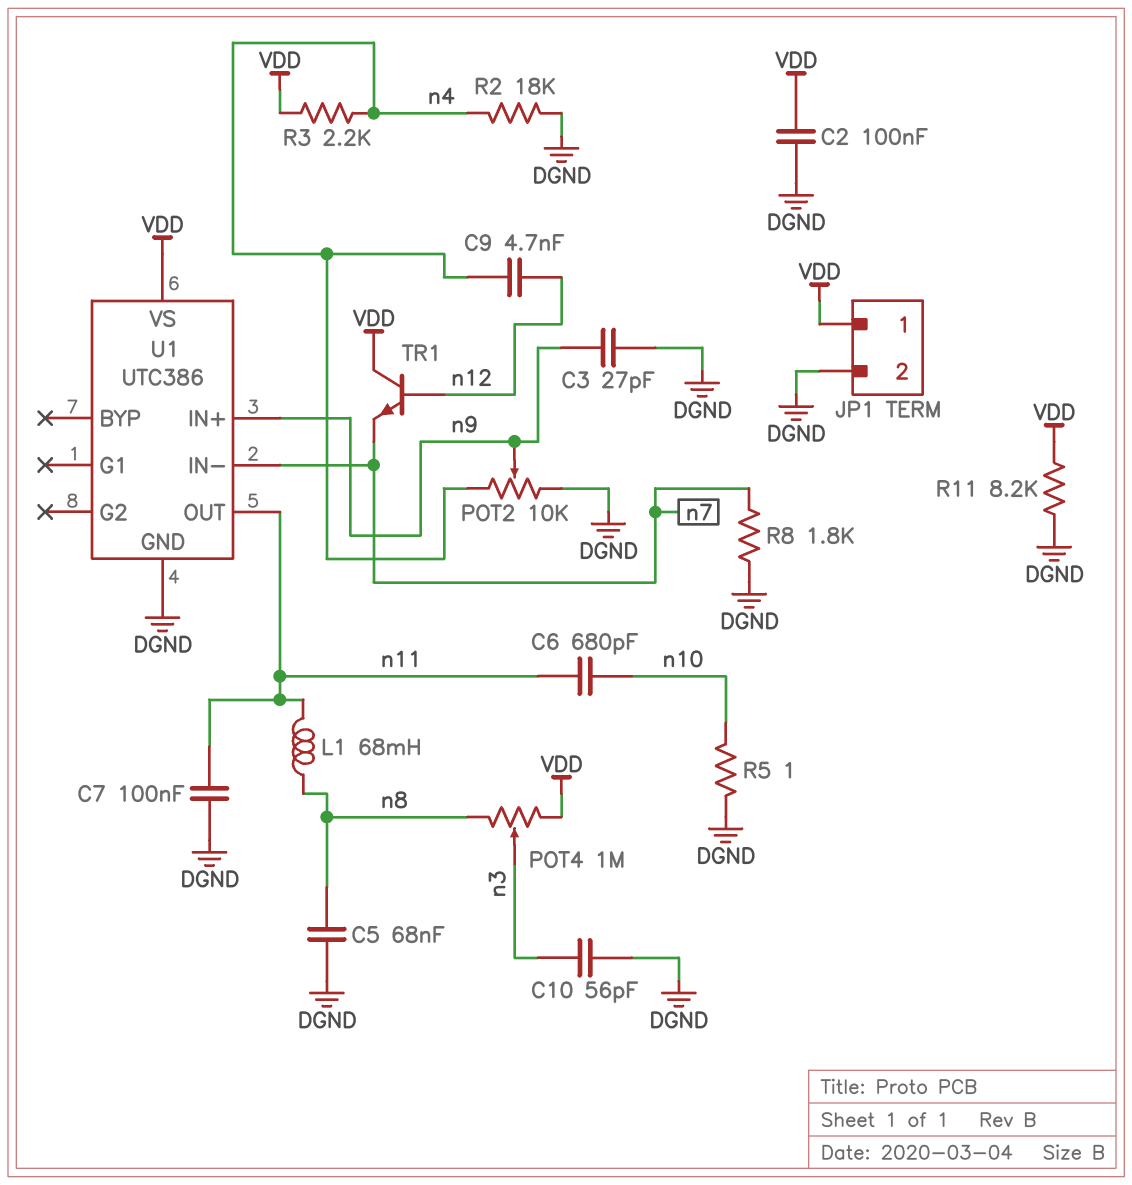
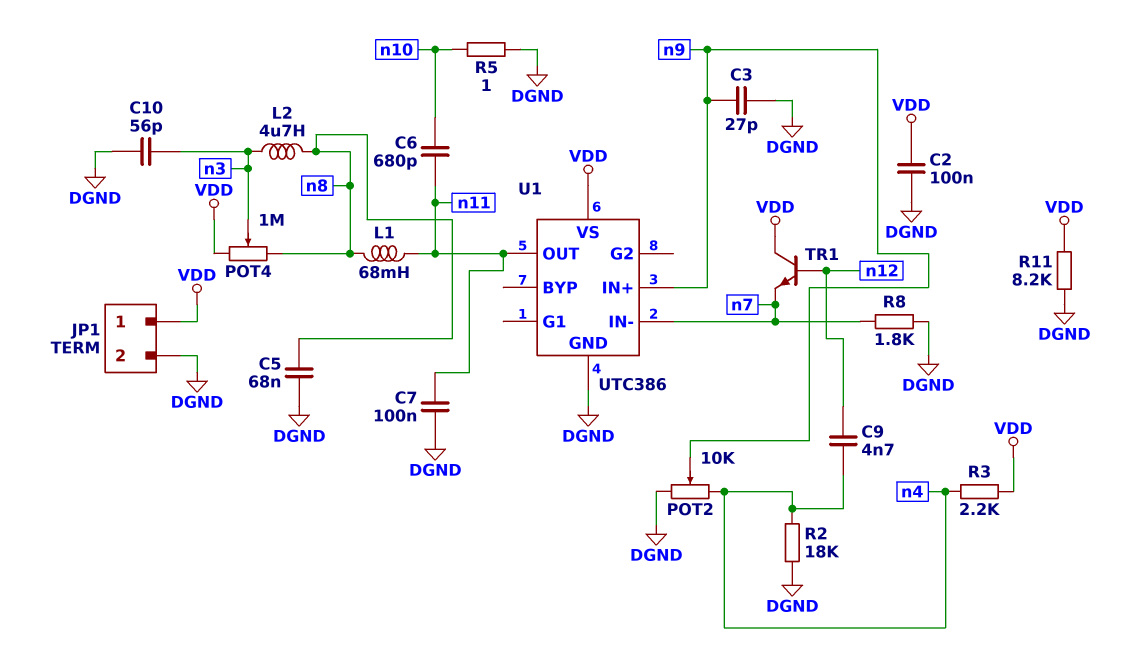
L2: none -> 4.7uH (n3, n8)

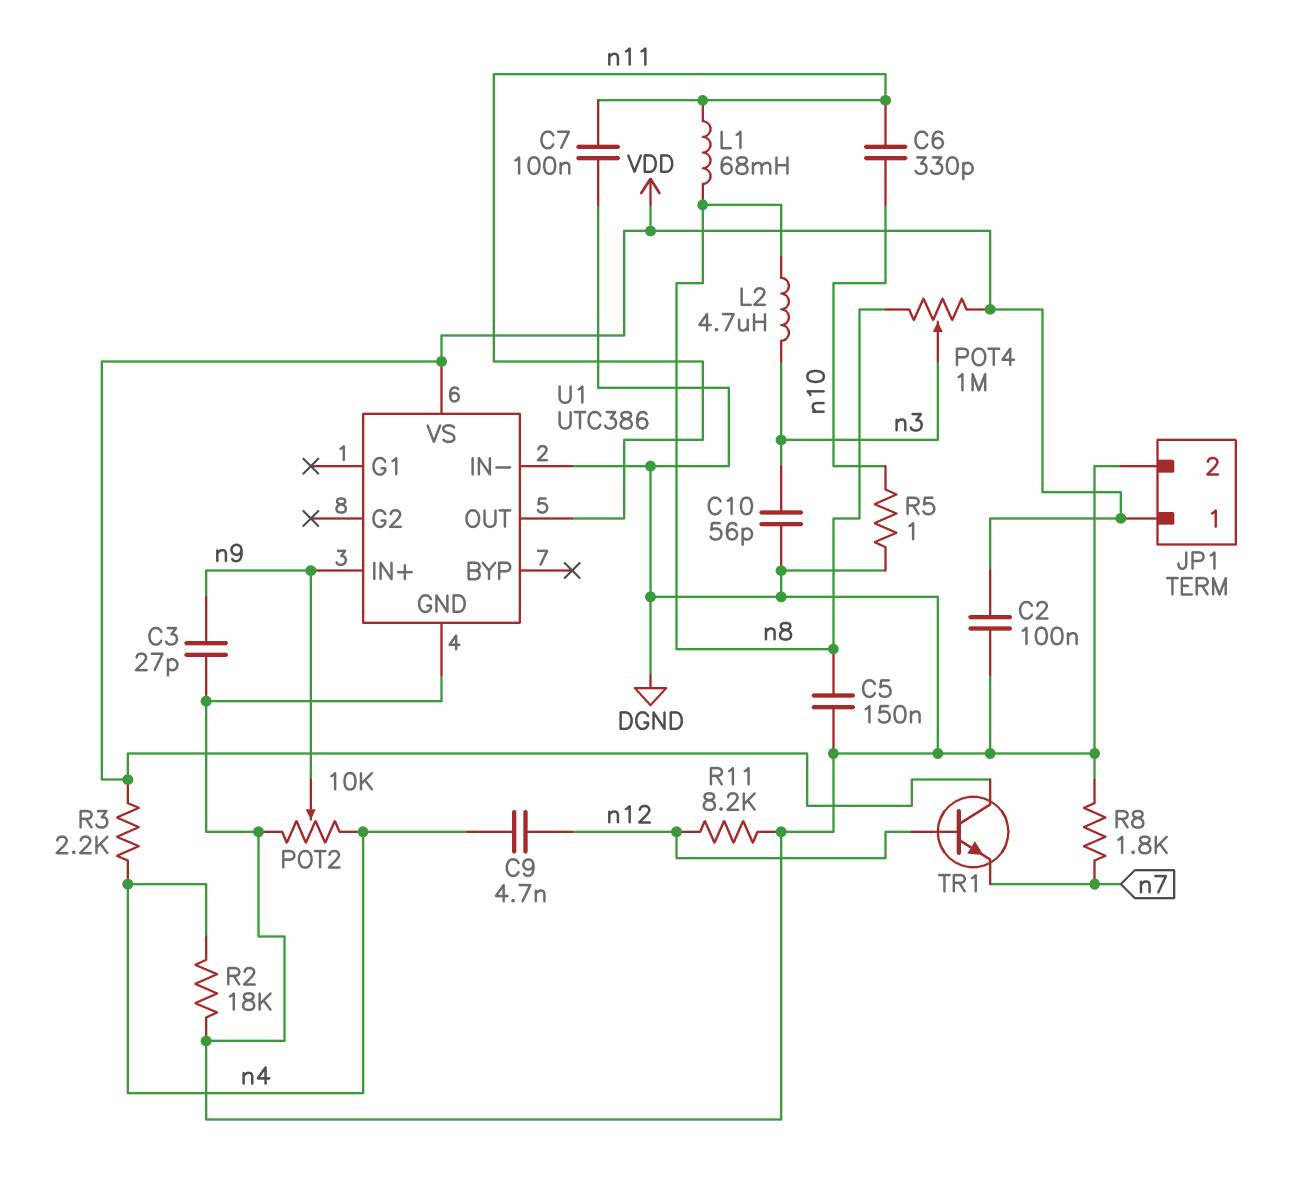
C5: 68nF (DGND, n8) -> 150nF (DGND, n8)
C6: 680pF (n10, n11) -> 330pF (n10, n11)
R11: 8.2k (DGND, VDD) -> 8.2k (DGND, n12)
U1 pin IN-: n7 -> DGND

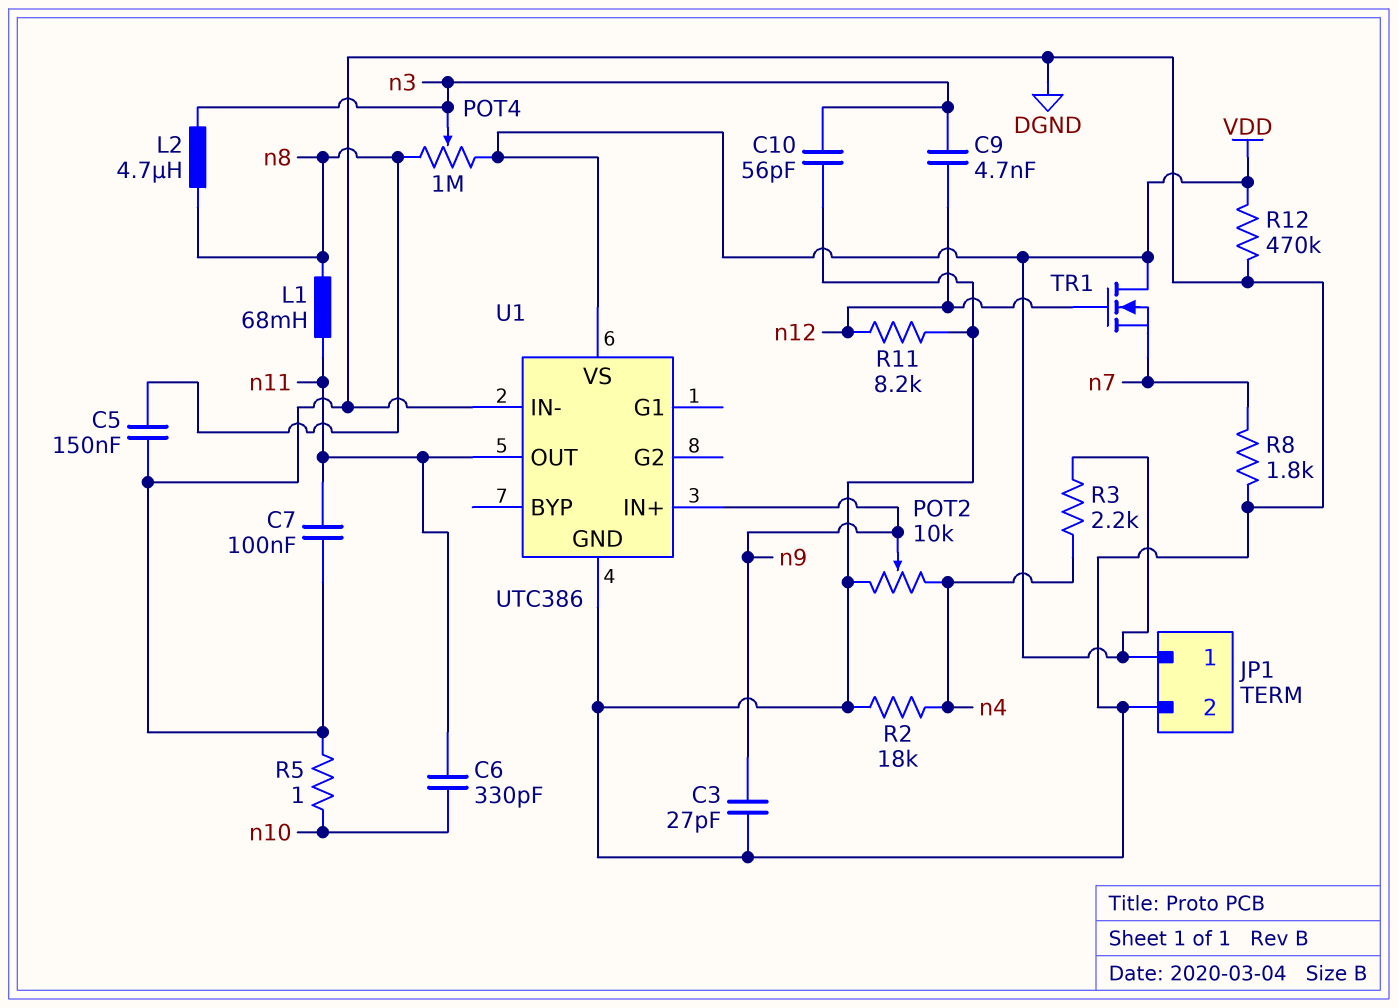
C2: 100nF (DGND, VDD) -> none
C9: 4.7nF (n4, n12) -> 4.7nF (n3, n12)
R12: none -> 470k (DGND, VDD)
TR1: NPN (B n12, C VDD, E n7) -> NMOS (G n12, D VDD, S n7)

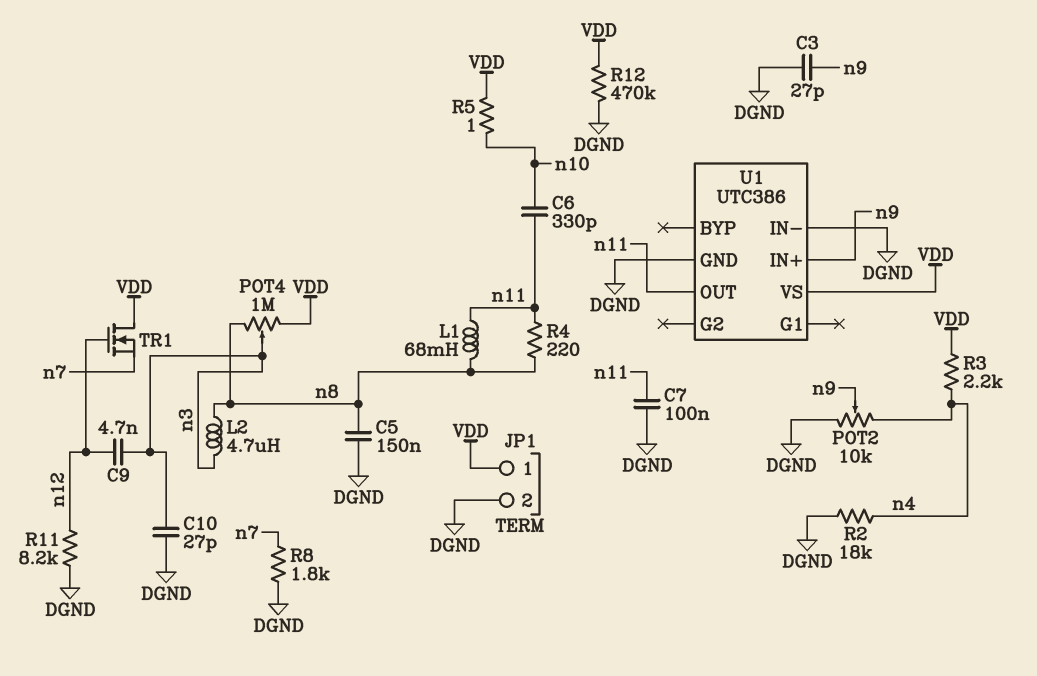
C10: 56pF (DGND, n3) -> 27pF (DGND, n3)
R4: none -> 220 (n8, n11)
R5: 1 (DGND, n10) -> 1 (VDD, n10)

